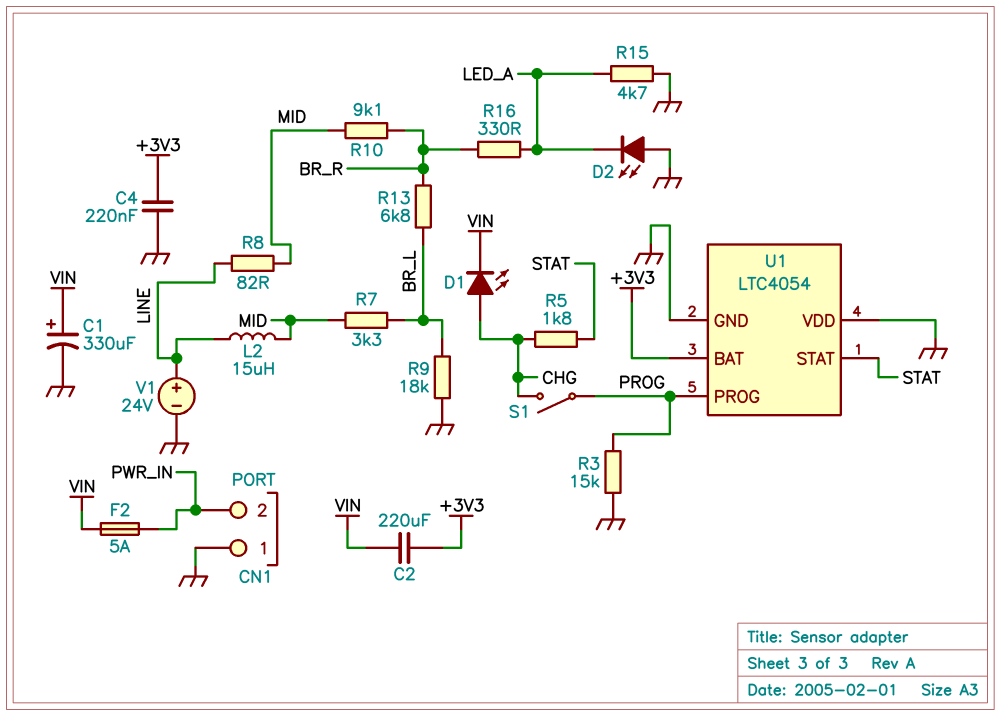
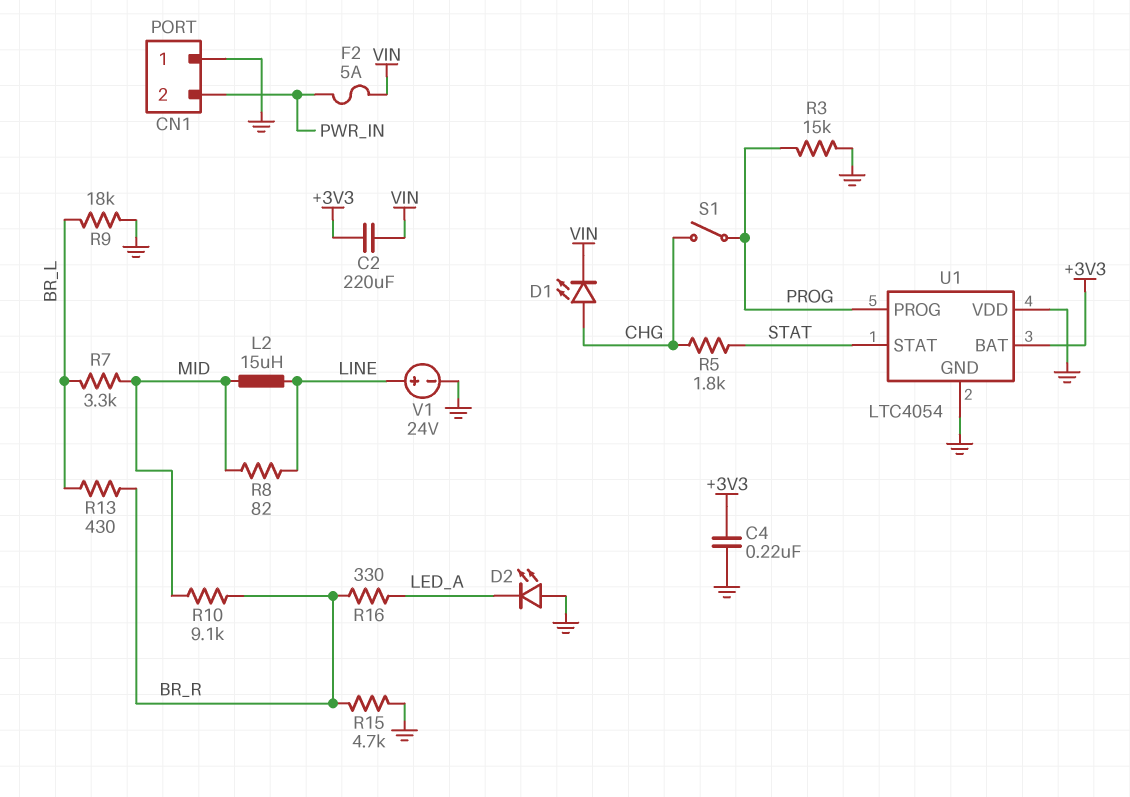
C1: 330uF (plus VIN, minus GND) -> none
R13: 6.8k (BR_L, BR_R) -> 430 (BR_L, BR_R)
R15: 4.7k (GND, LED_A) -> 4.7k (BR_R, GND)

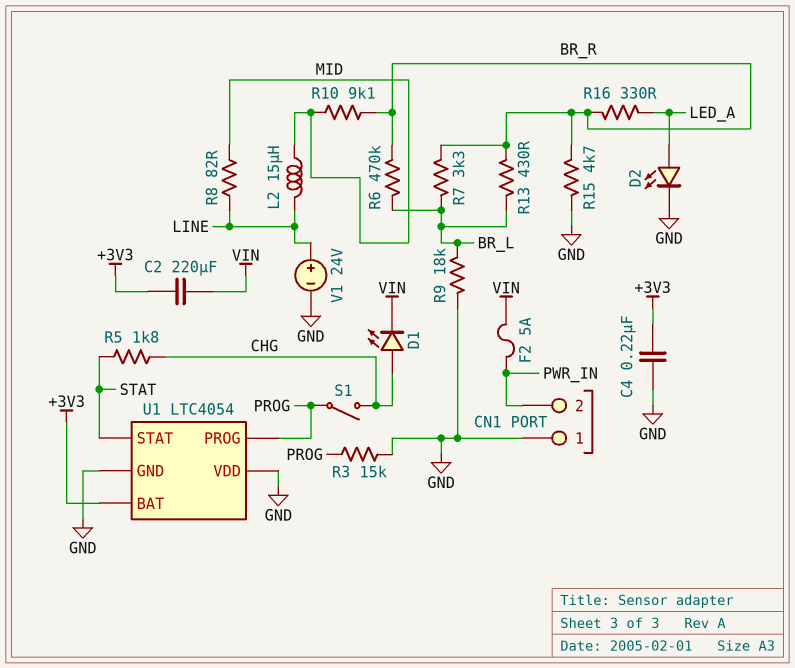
D2: LED (A GND, K LED_A) -> LED (A LED_A, K GND)
R6: none -> 470k (BR_L, BR_R)
R7: 3.3k (BR_L, MID) -> 3.3k (BR_L, BR_R)

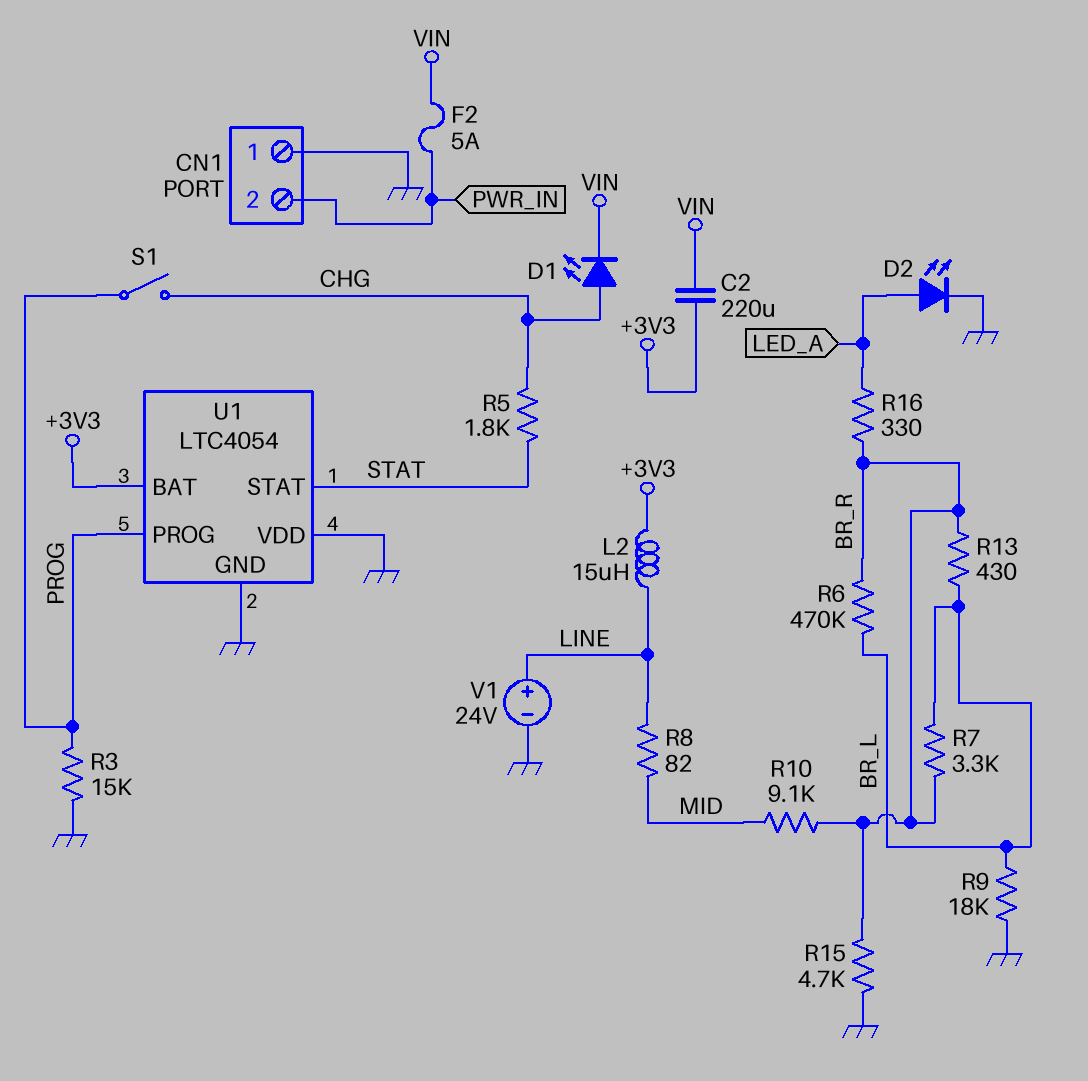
C4: 220nF (+3V3, GND) -> none
L2: 15uH (LINE, MID) -> 15uH (+3V3, LINE)

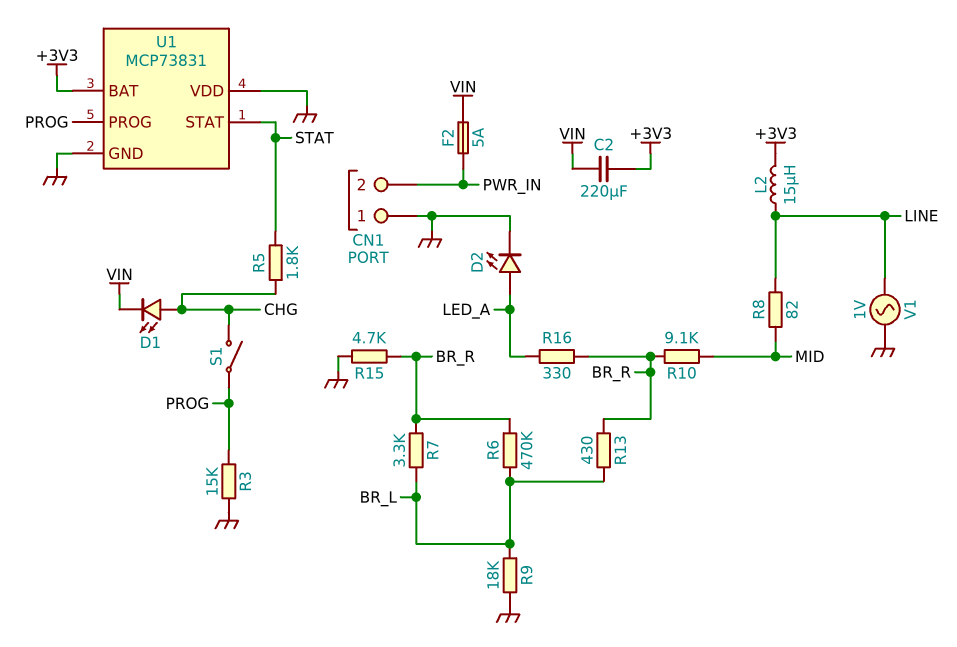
U1: LTC4054 -> MCP73831
V1: 24V (plus LINE, minus GND) -> AC 1V (GND, LINE)

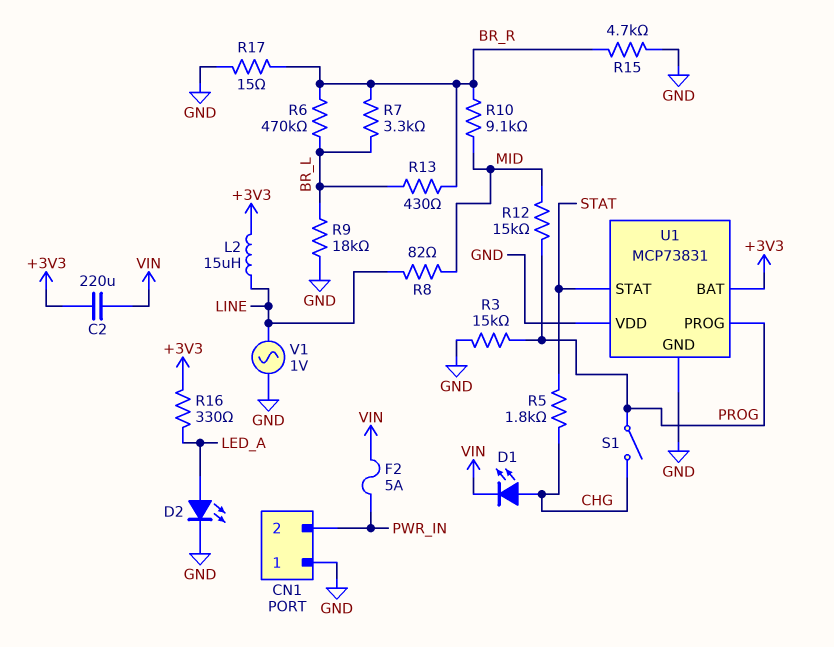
R12: none -> 15k (MID, PROG)
R16: 330 (BR_R, LED_A) -> 330 (+3V3, LED_A)
R17: none -> 15 (BR_R, GND)

